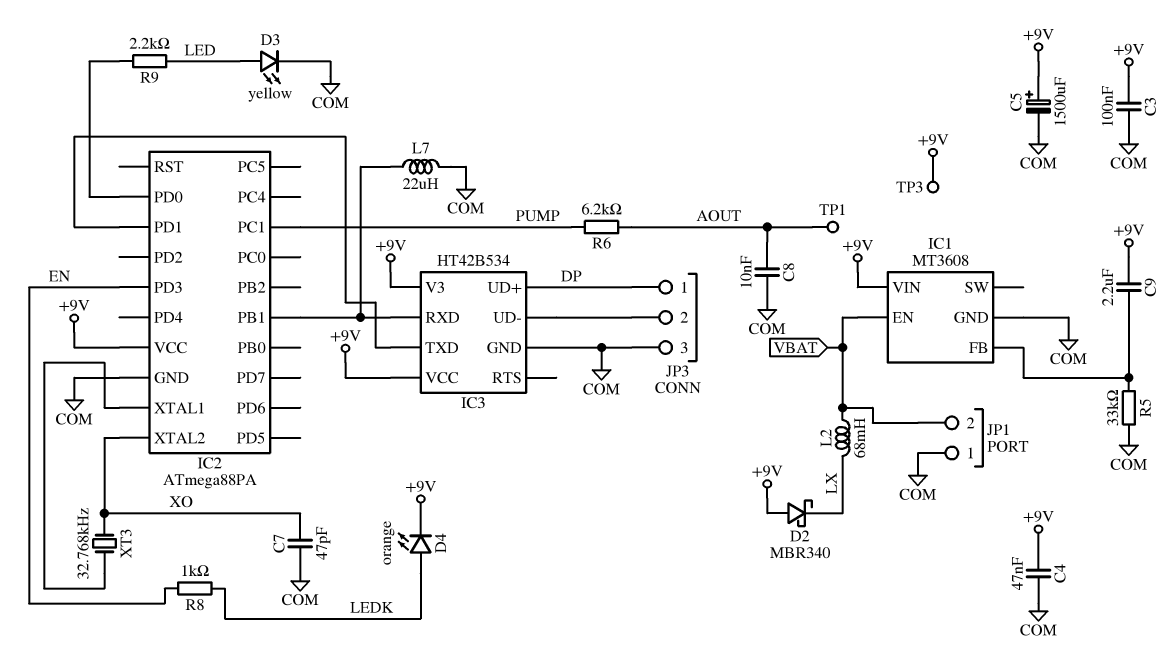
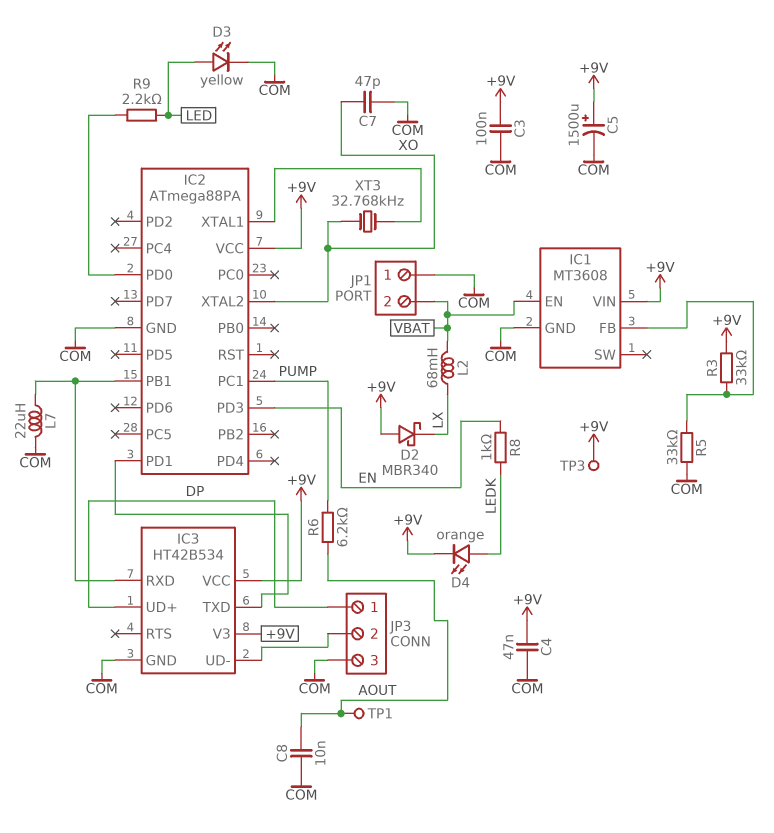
C9: 2.2uF (+9V, IC1/FB) -> none
R3: none -> 33k (+9V, IC1/FB)

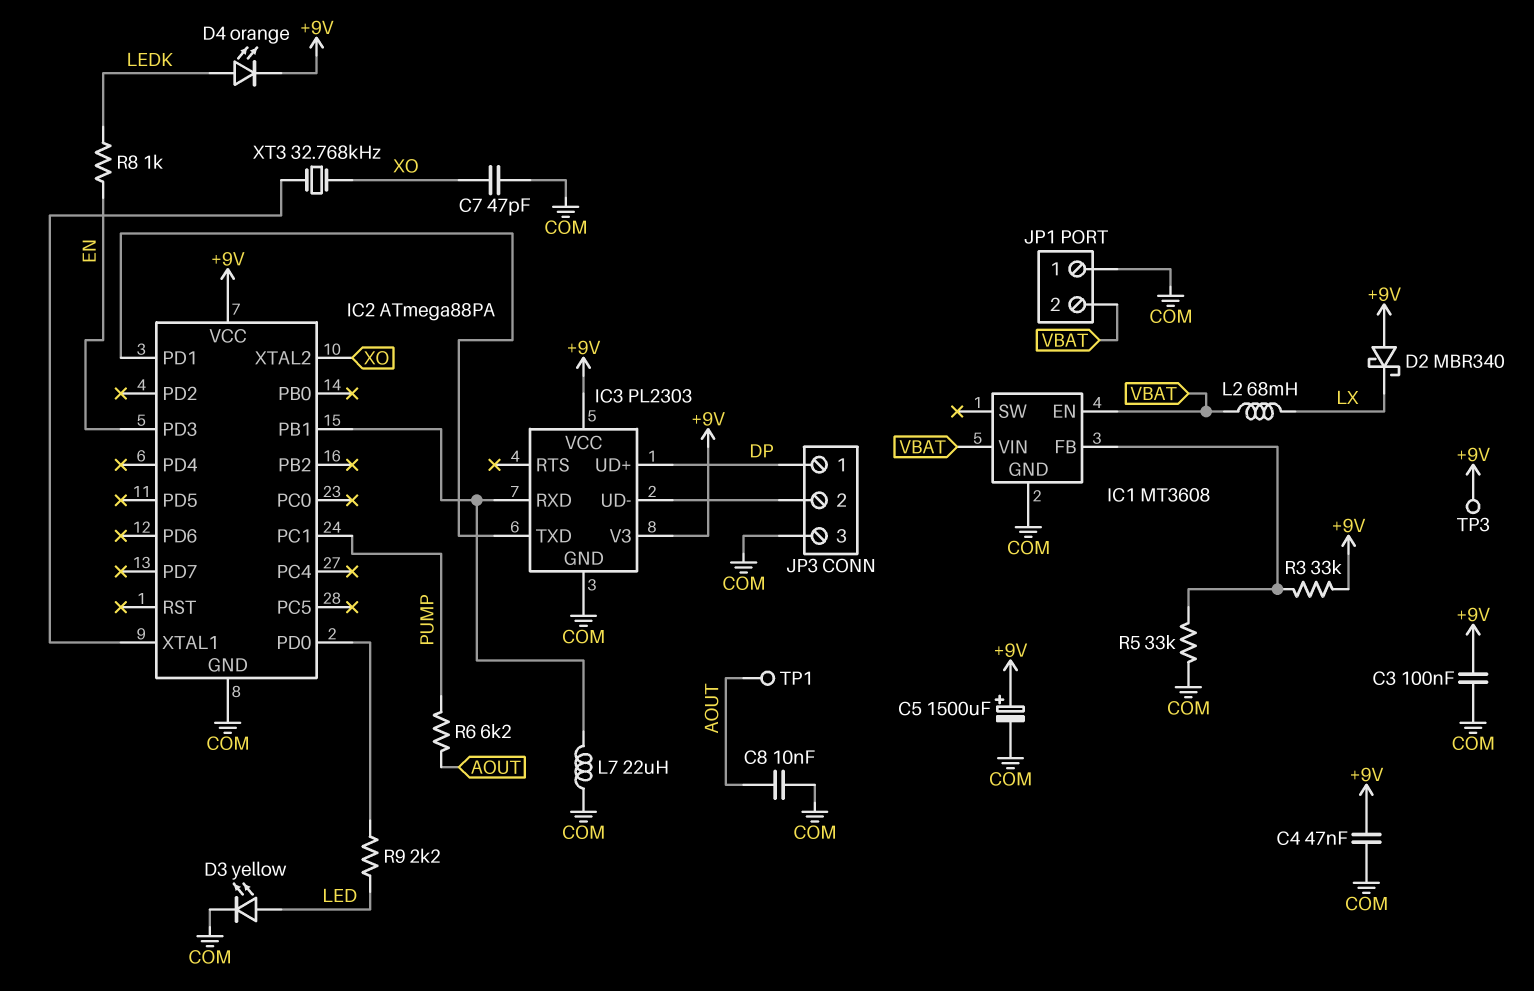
IC1 pin VIN: +9V -> VBAT
IC3: HT42B534 -> PL2303

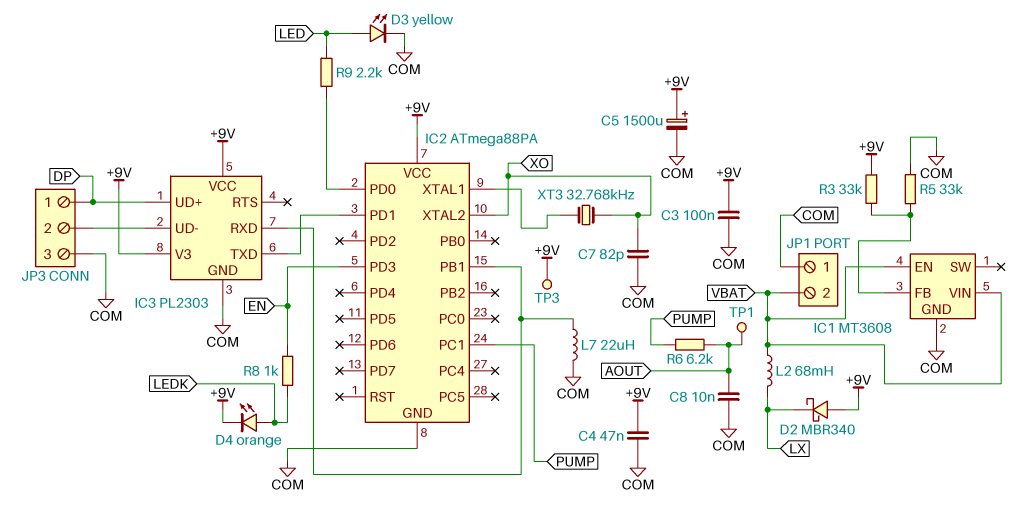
C7: 47pF (COM, XO) -> 82pF (COM, XO)

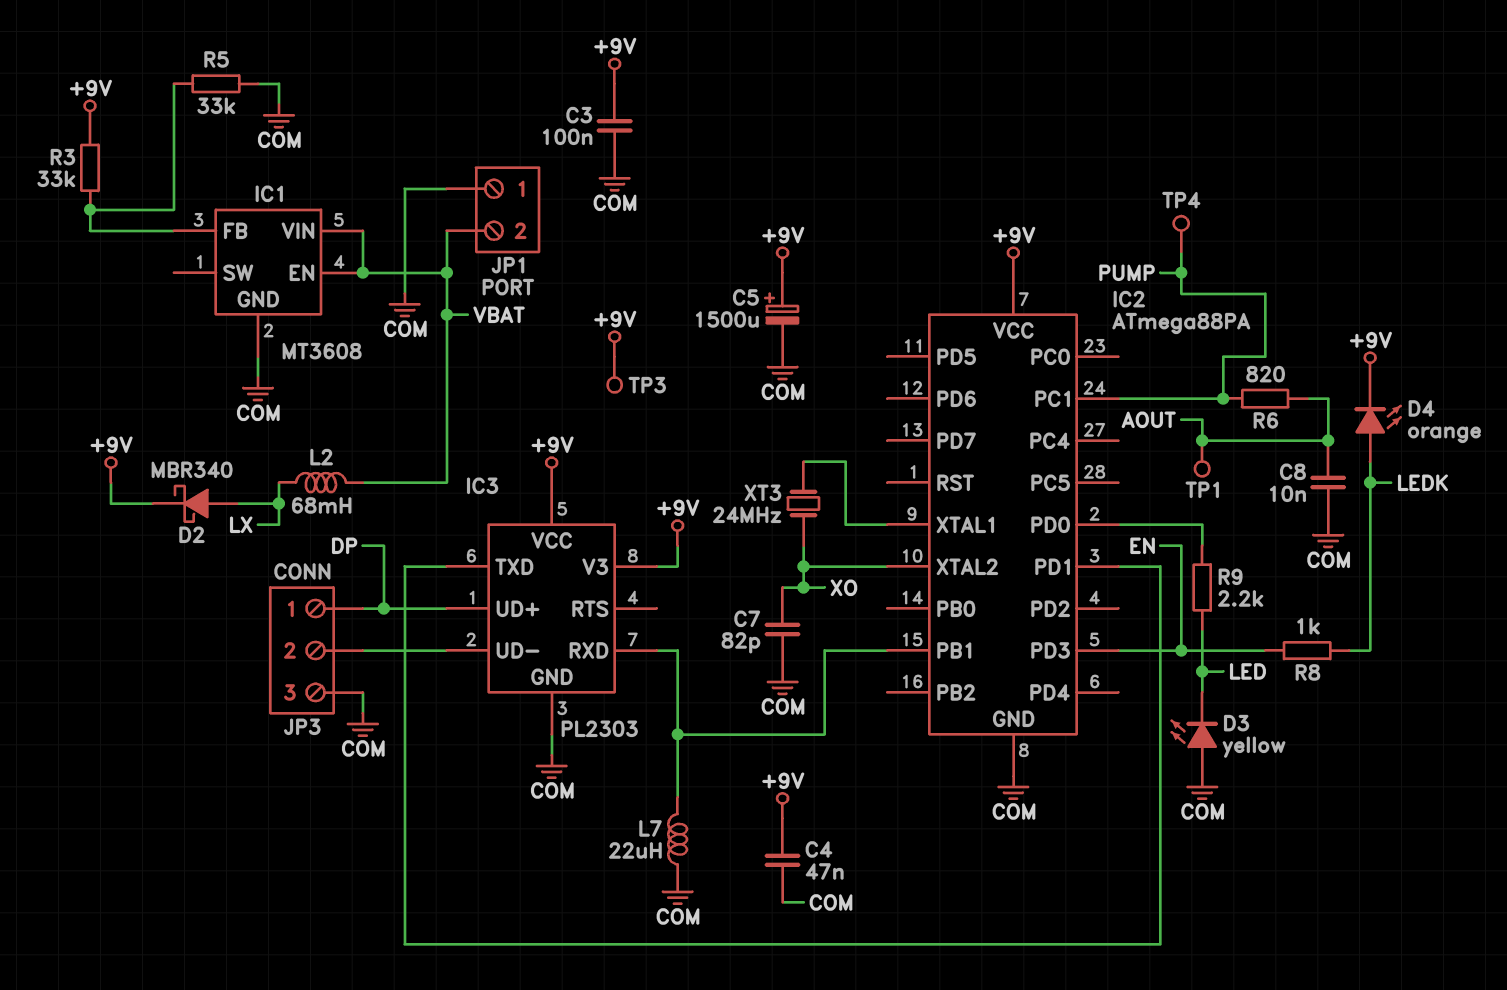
D2: schottky MBR340 (A +9V, K LX) -> schottky MBR340 (A LX, K +9V)
D3: LED yellow (A LED, K COM) -> LED yellow (A COM, K LED)
R6: 6.2k (AOUT, PUMP) -> 820 (AOUT, PUMP)
TP4: none -> test point (PUMP)
XT3: 32.768kHz (IC2/XTAL1, XO) -> 24MHz (IC2/XTAL1, XO)

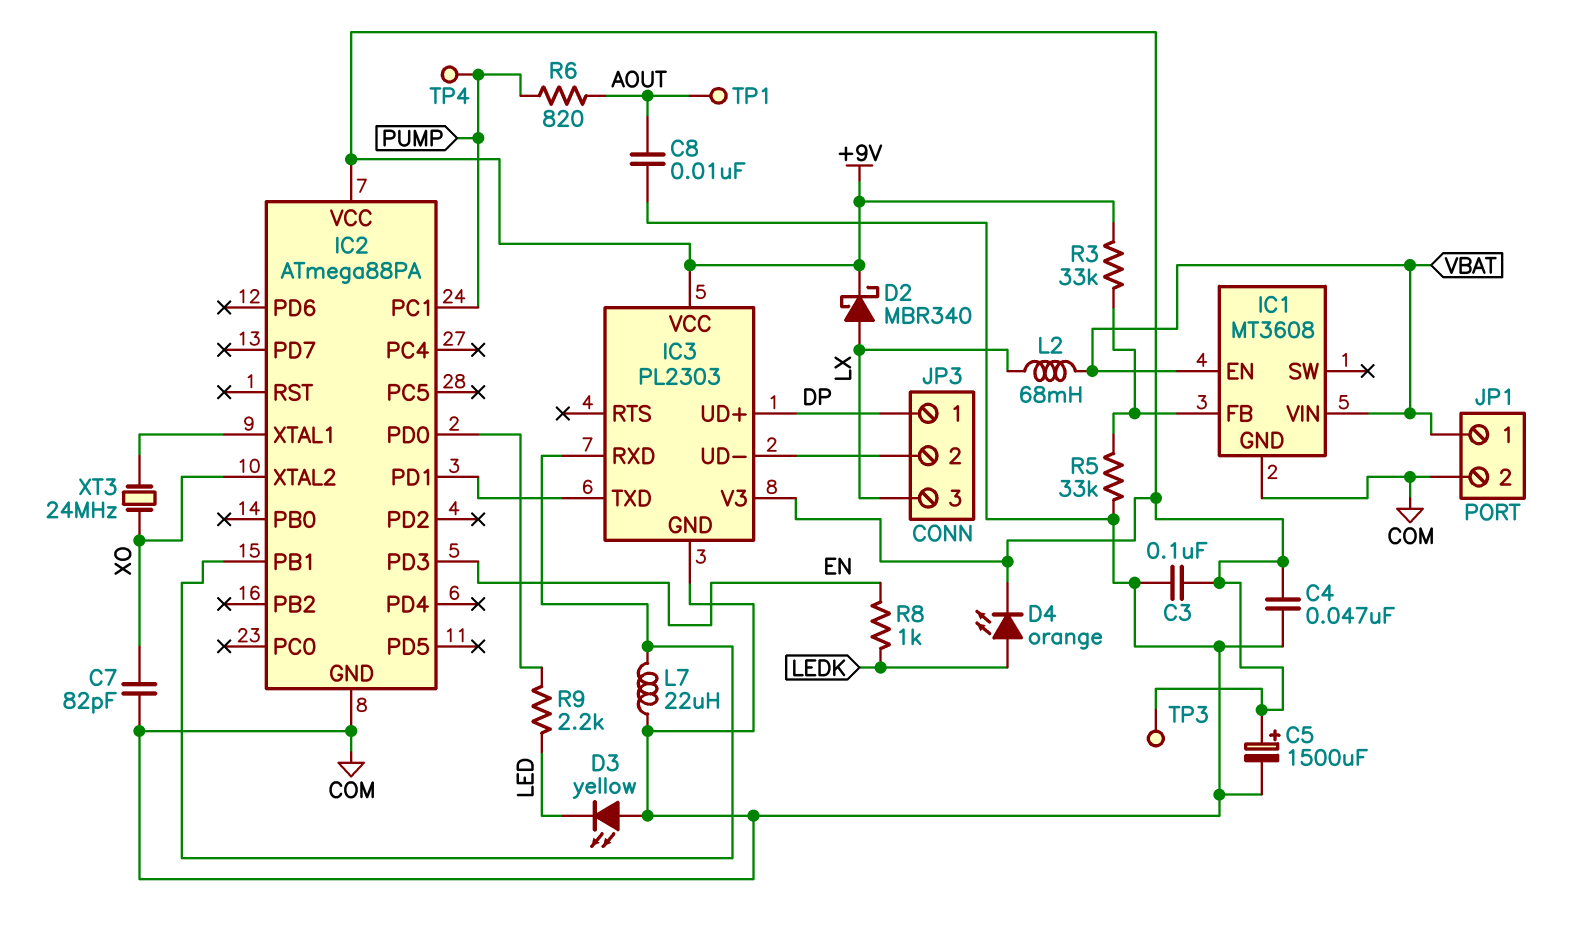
JP1 pin 1: COM -> VBAT
JP1 pin 2: VBAT -> COM
JP3 pin 3: COM -> LX

